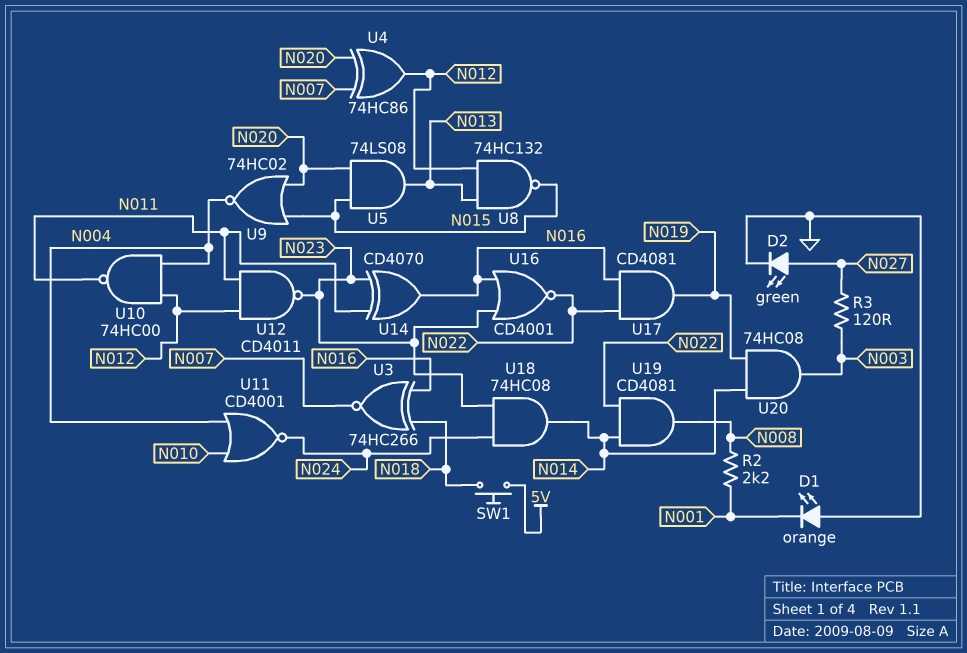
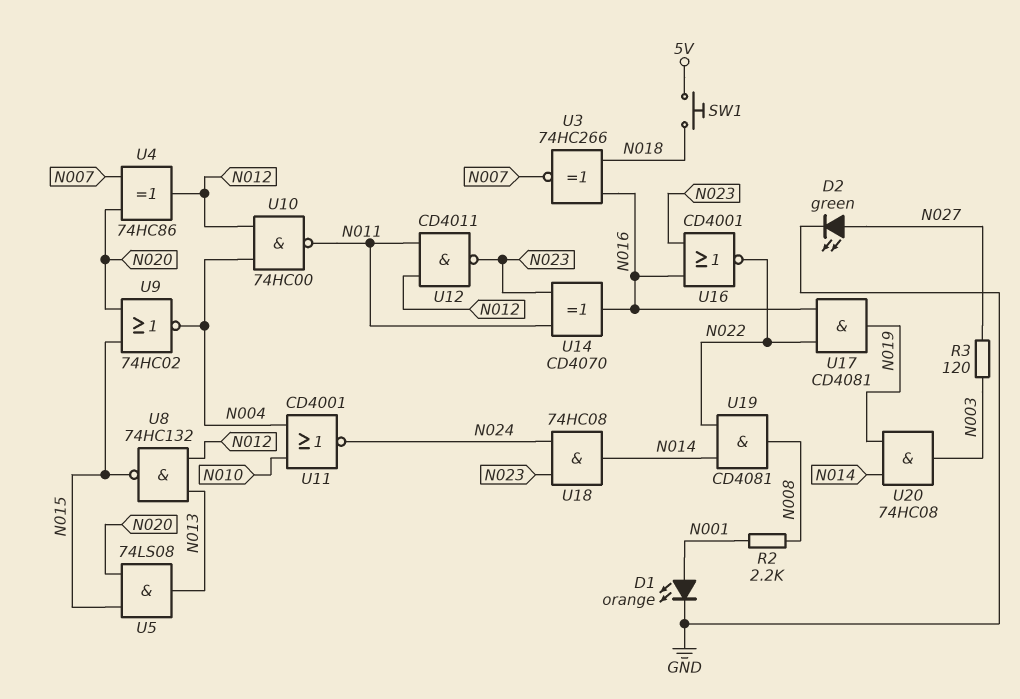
D1: LED orange (A GND, K N001) -> LED orange (A N001, K GND)

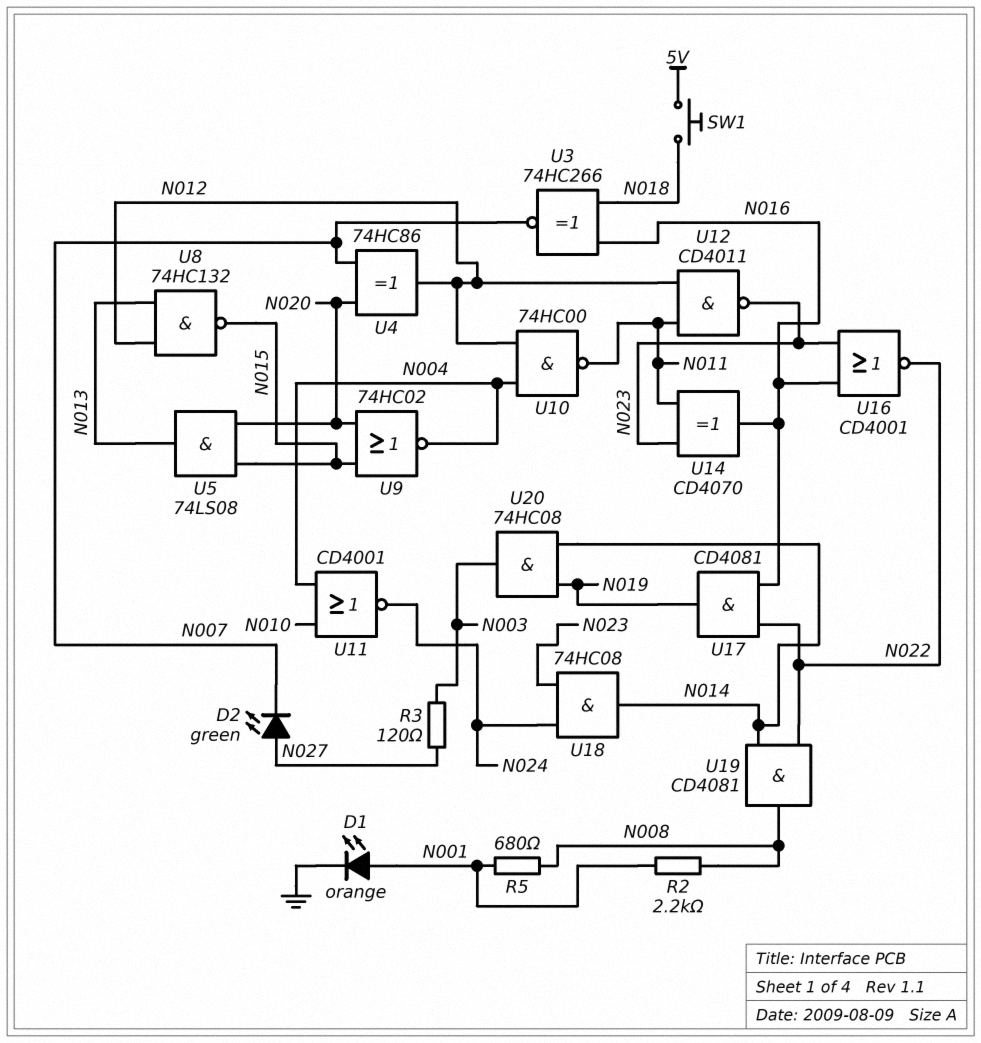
D2: LED green (A N027, K GND) -> LED green (A N027, K N007)
R5: none -> 680 (N001, N008)

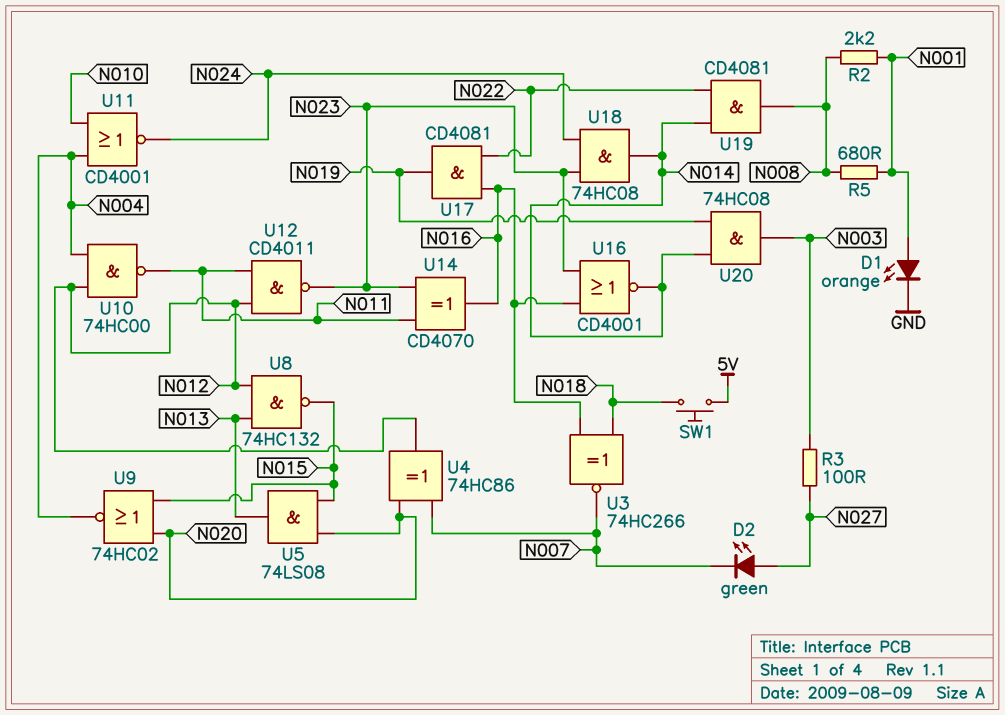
R3: 120 (N003, N027) -> 100 (N003, N027)
U16: NOR CD4001 (in N016, in N023, out N022) -> NOR CD4001 (in N016, in N023, out N014)

